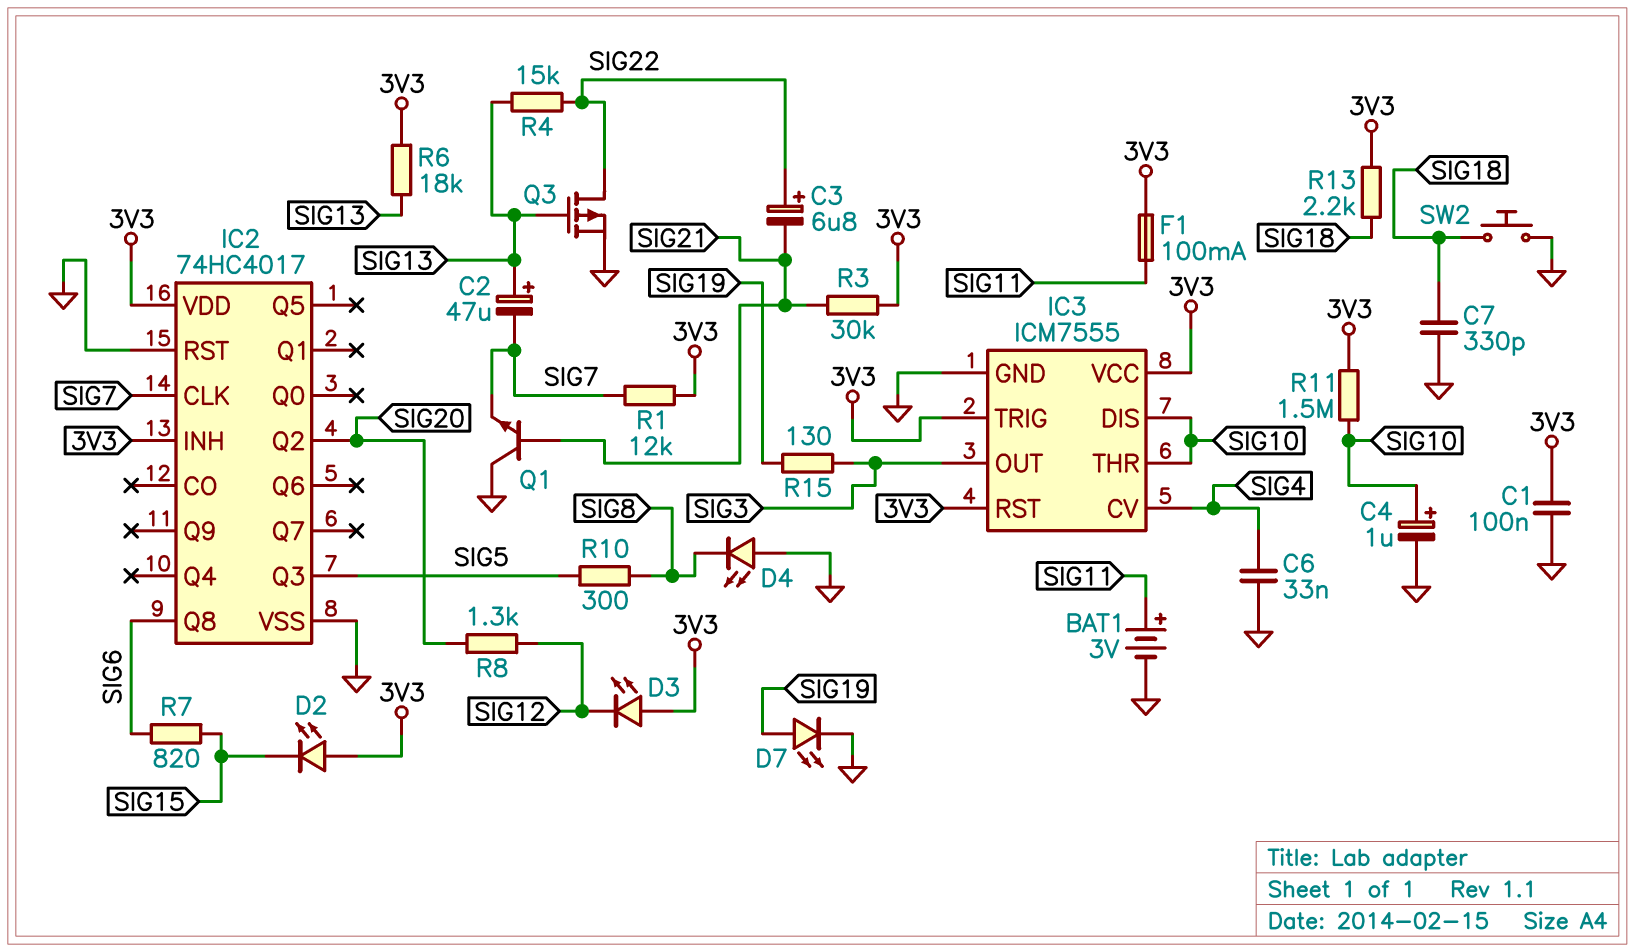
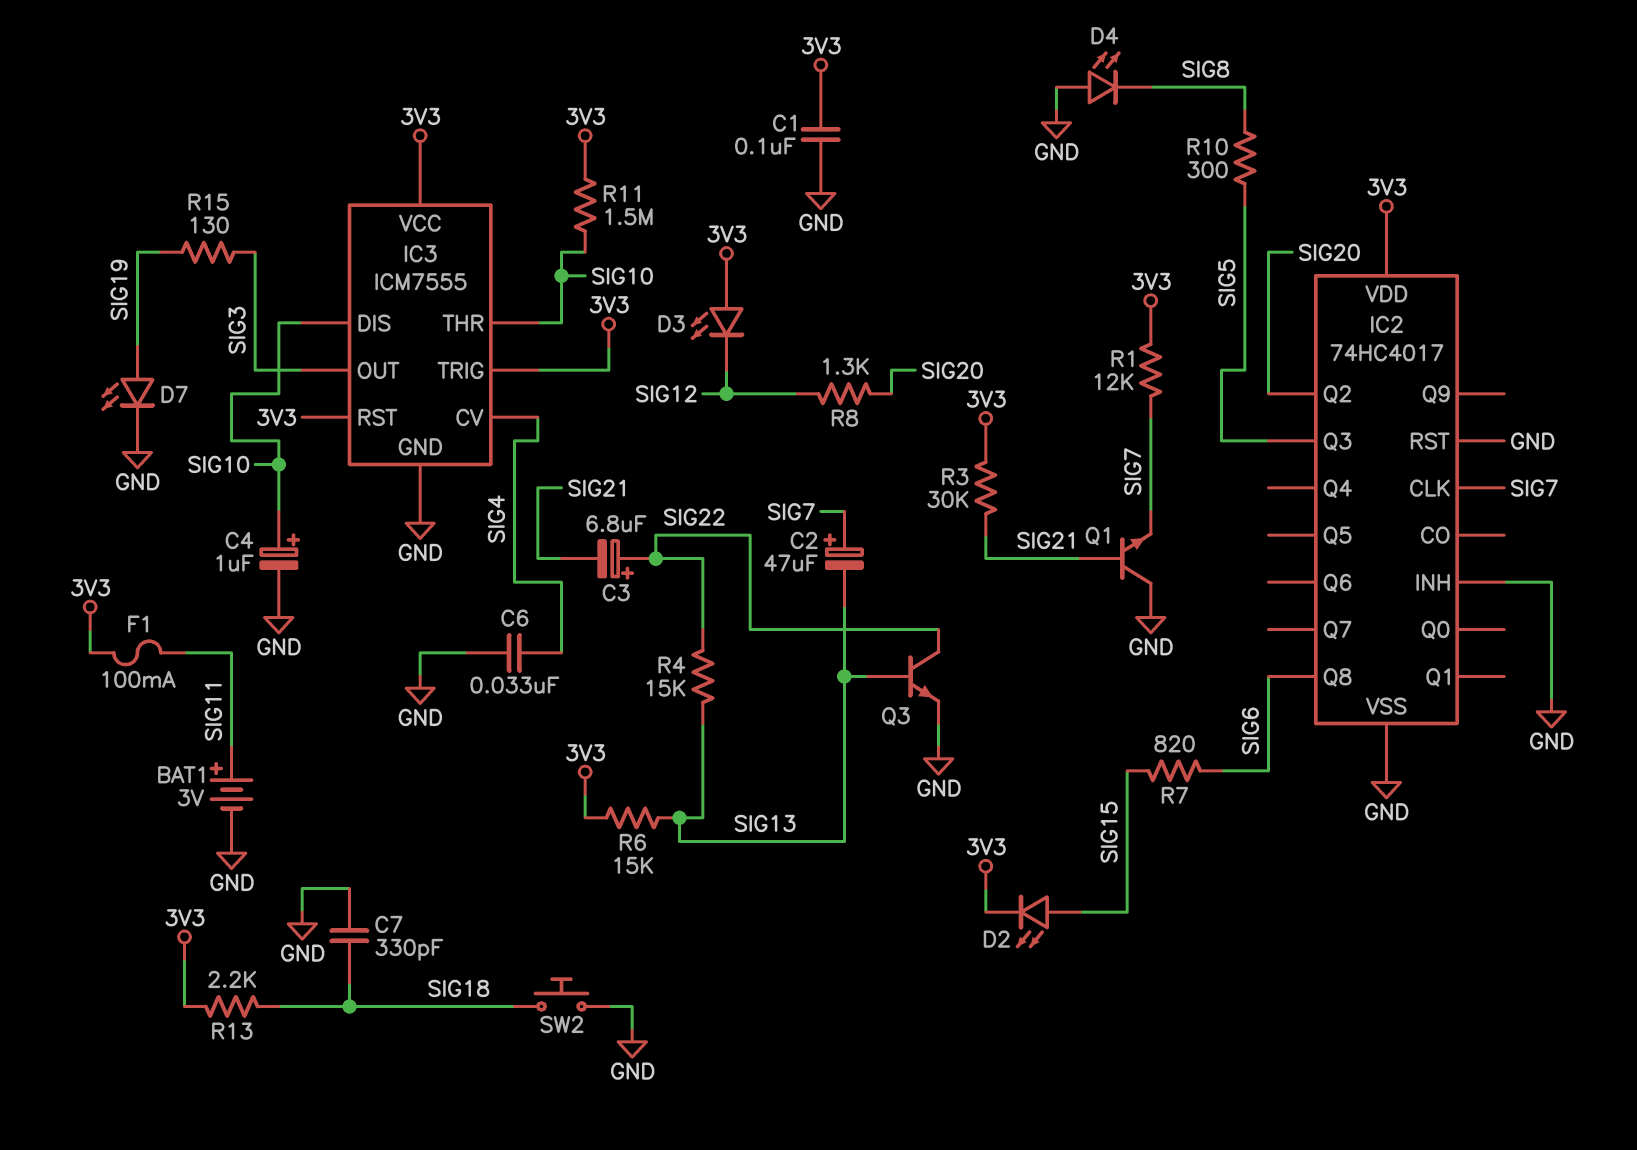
C2: 47uF (plus SIG13, minus SIG7) -> 47uF (plus SIG7, minus SIG13)
D2: LED (A 3V3, K SIG15) -> LED (A SIG15, K 3V3)
IC2 pin INH: 3V3 -> GND
Q3: PMOS (G SIG13, D SIG22, S GND) -> NPN (B SIG13, C SIG22, E GND)
R6: 18k (3V3, SIG13) -> 15k (3V3, SIG13)

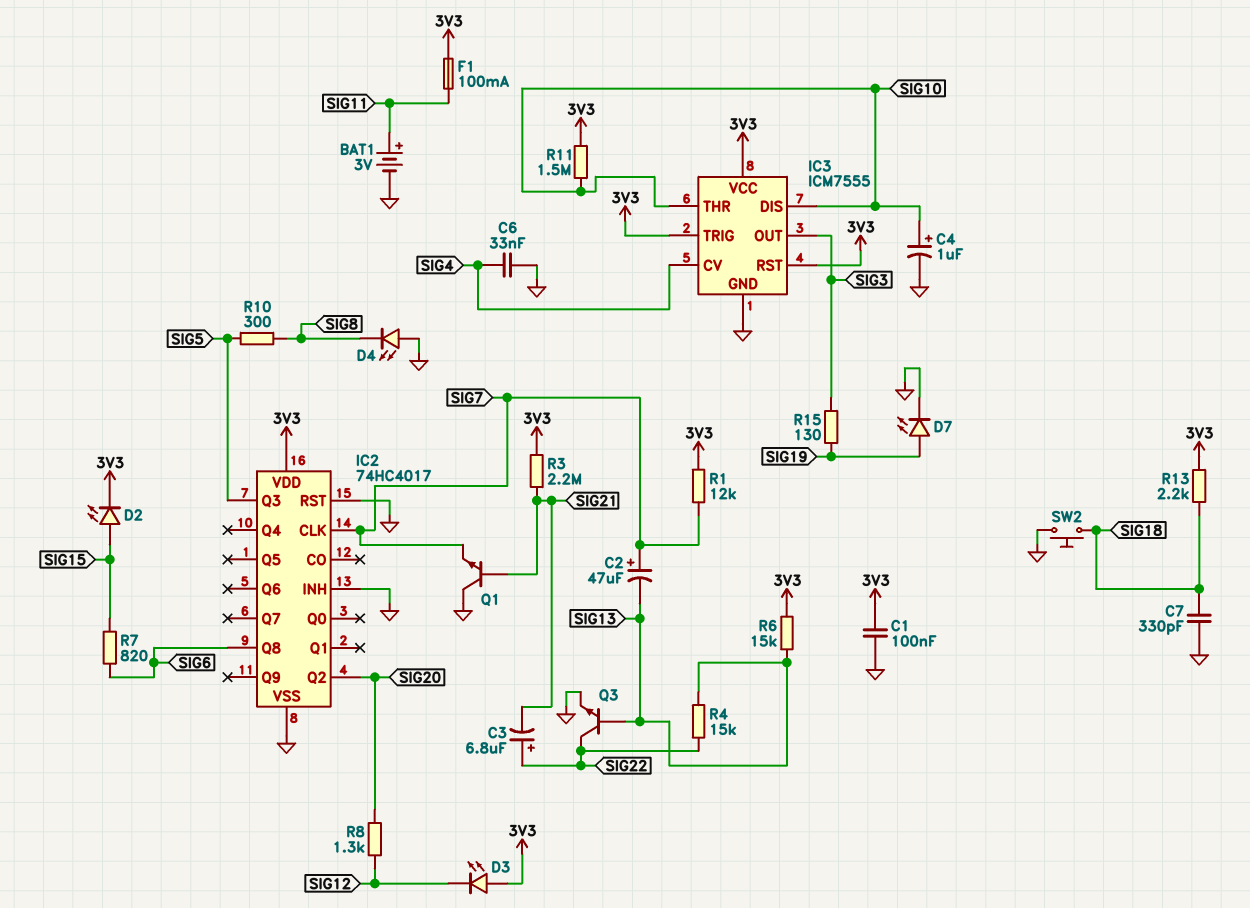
R3: 30k (3V3, SIG21) -> 2.2M (3V3, SIG21)

